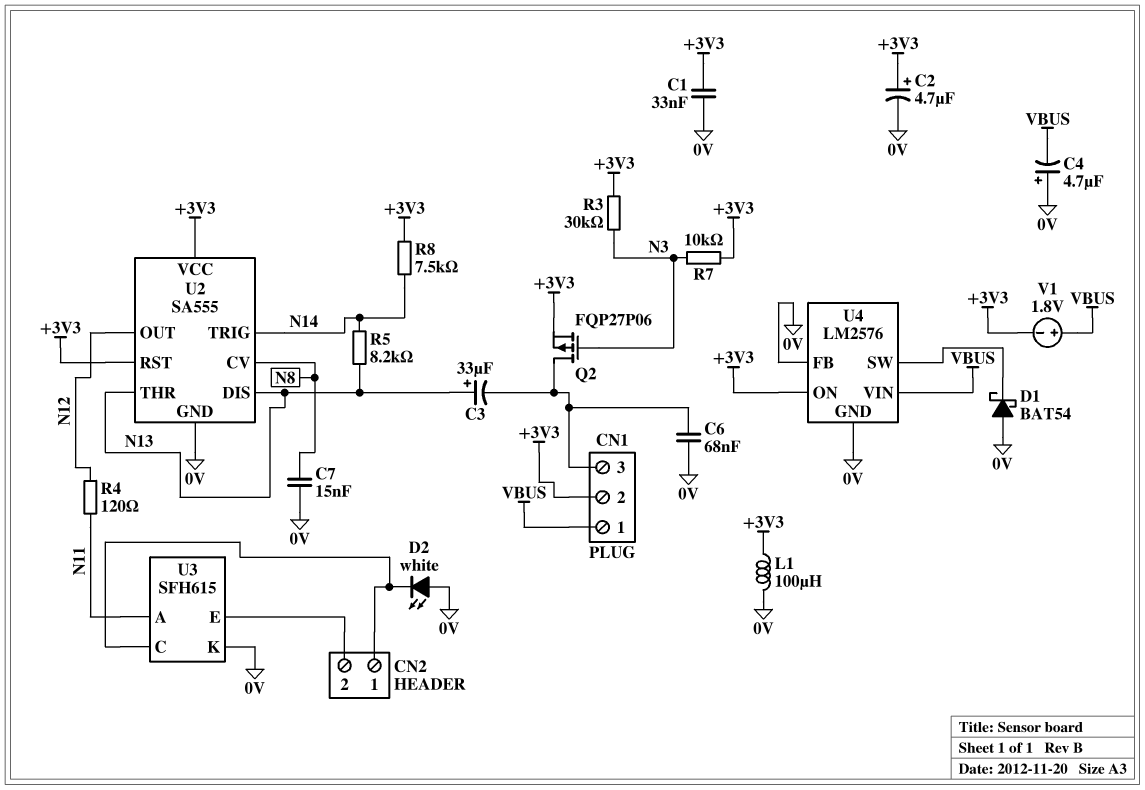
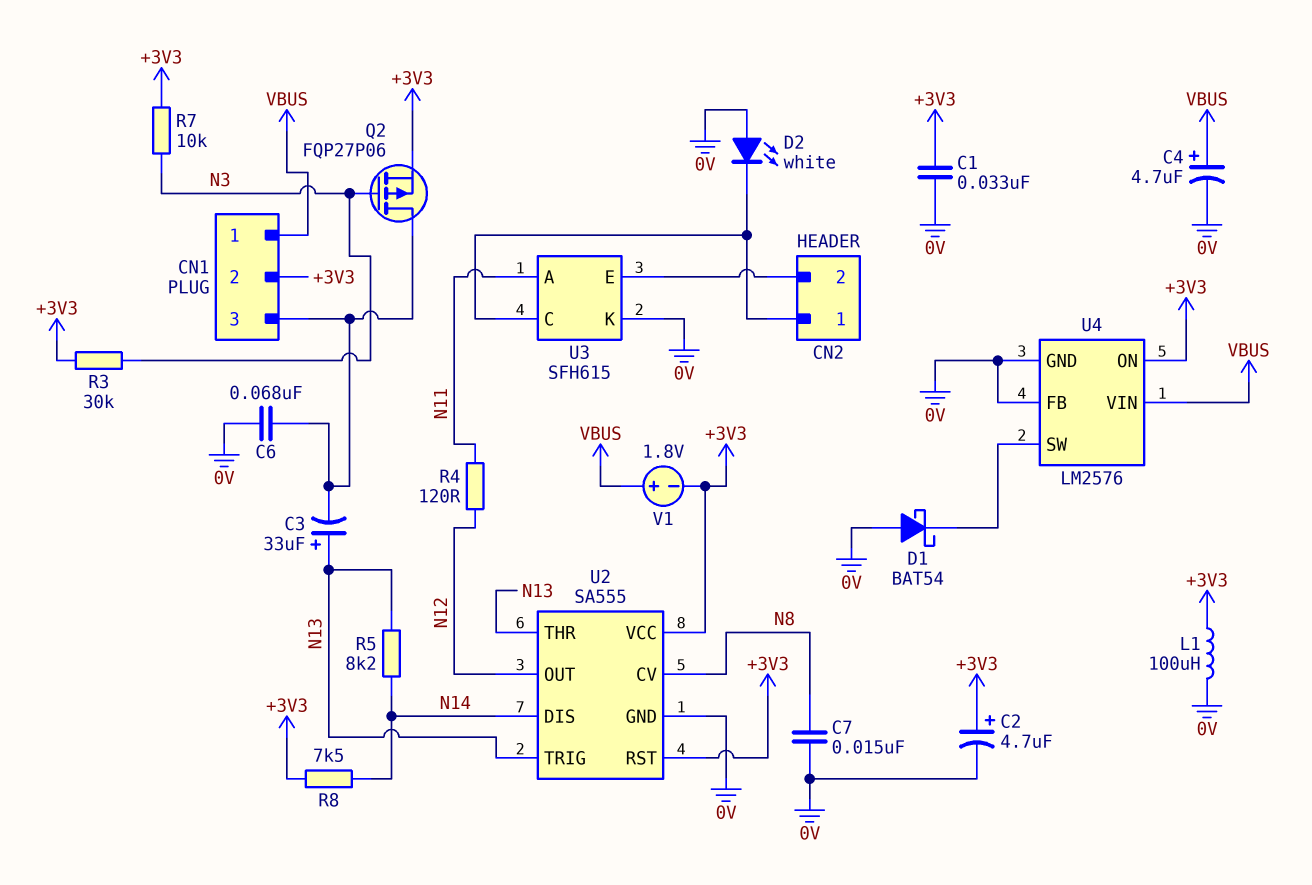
C4: 4.7uF (plus 0V, minus VBUS) -> 4.7uF (plus VBUS, minus 0V)
U2 pin DIS: N13 -> N14
U2 pin TRIG: N14 -> N13

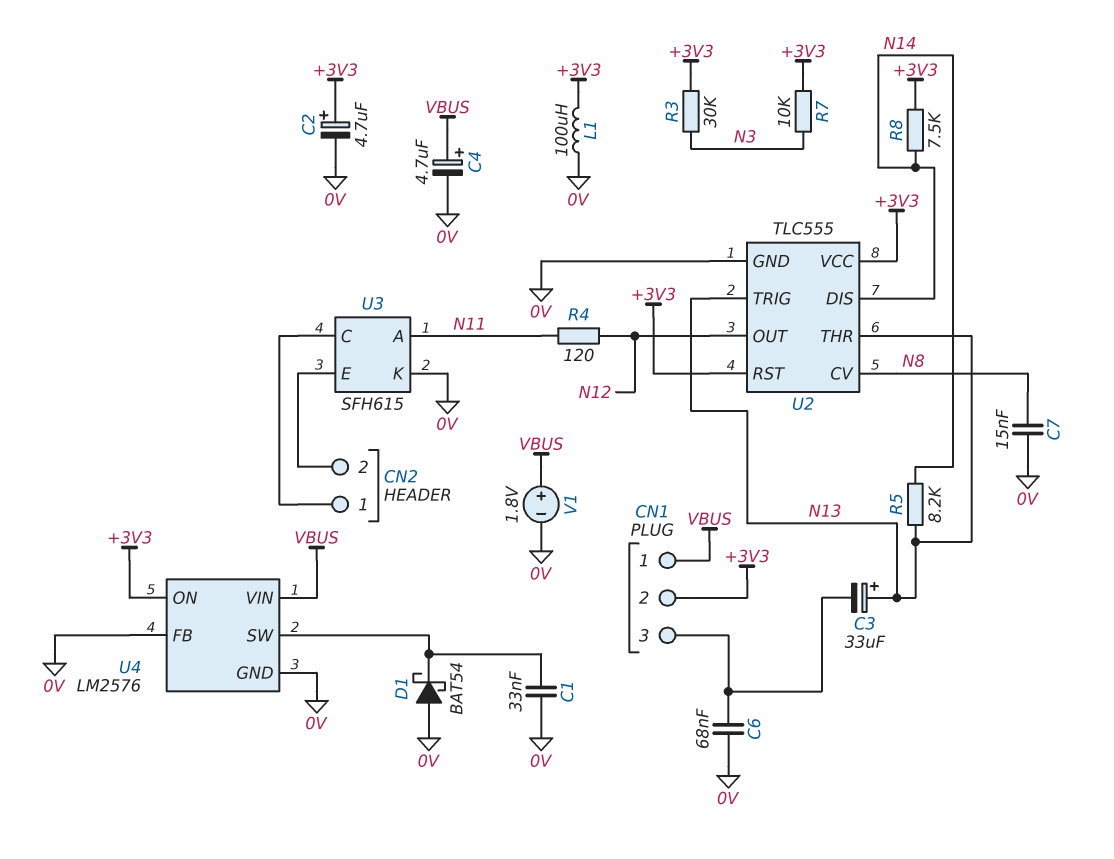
C1: 33nF (+3V3, 0V) -> 33nF (0V, U4/SW)
D2: LED white (A 0V, K CN2/1) -> none
Q2: PMOS FQP27P06 (G N3, D CN1/3, S +3V3) -> none
U2: SA555 -> TLC555
V1: 1.8V (plus VBUS, minus +3V3) -> 1.8V (plus VBUS, minus 0V)

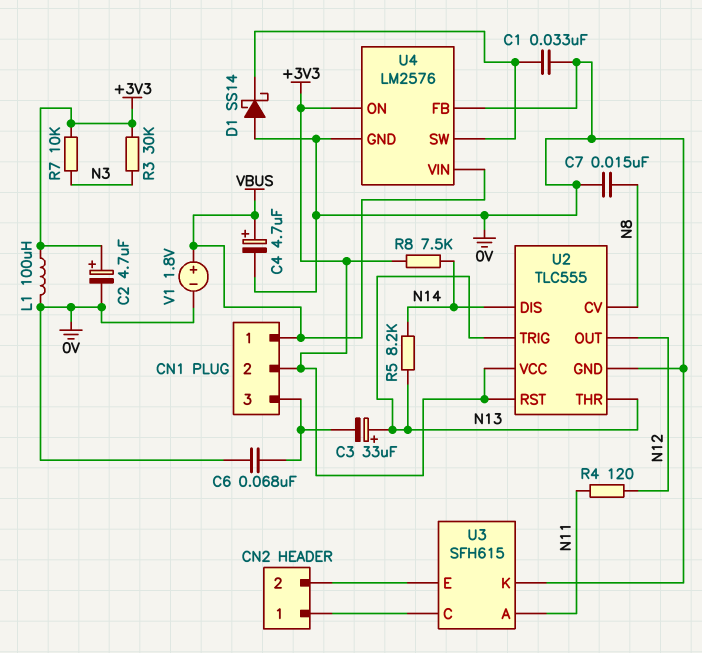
D1: schottky BAT54 (A 0V, K U4/SW) -> schottky SS14 (A 0V, K U4/SW)

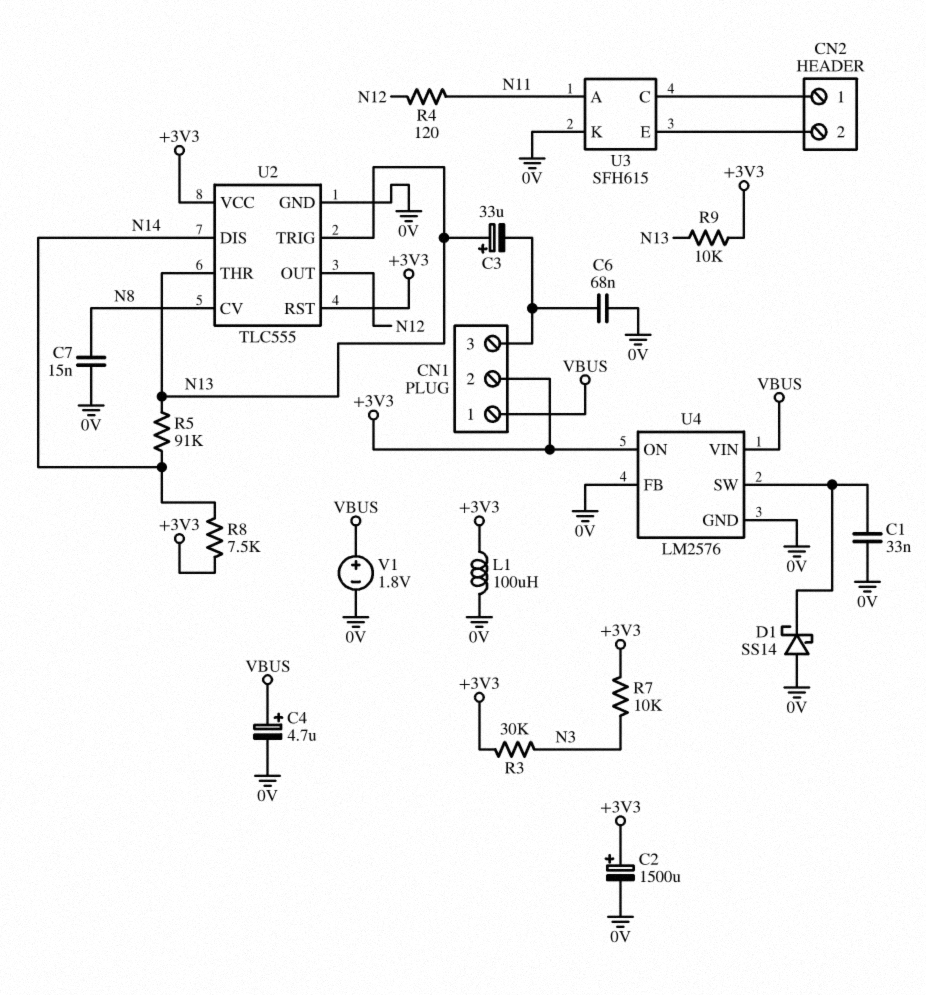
C2: 4.7uF (plus +3V3, minus 0V) -> 1500uF (plus +3V3, minus 0V)
R5: 8.2k (N13, N14) -> 91k (N13, N14)
R9: none -> 10k (+3V3, N13)

